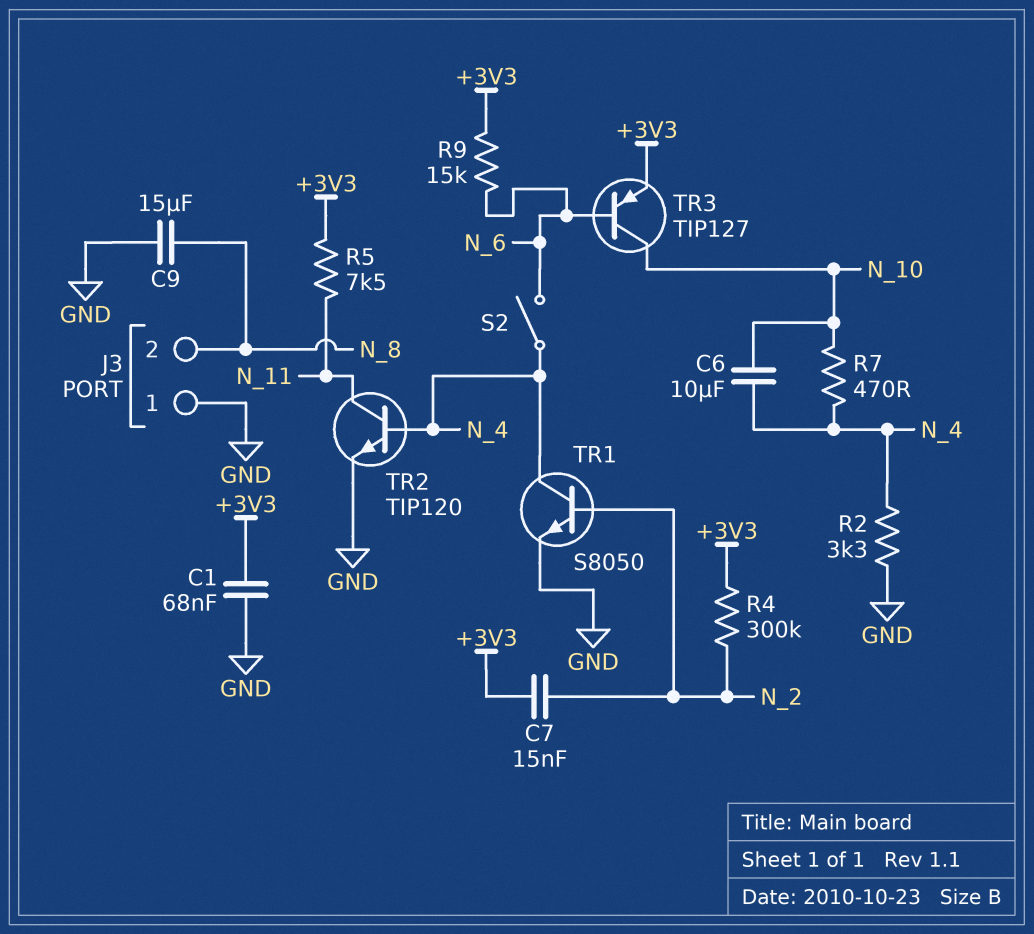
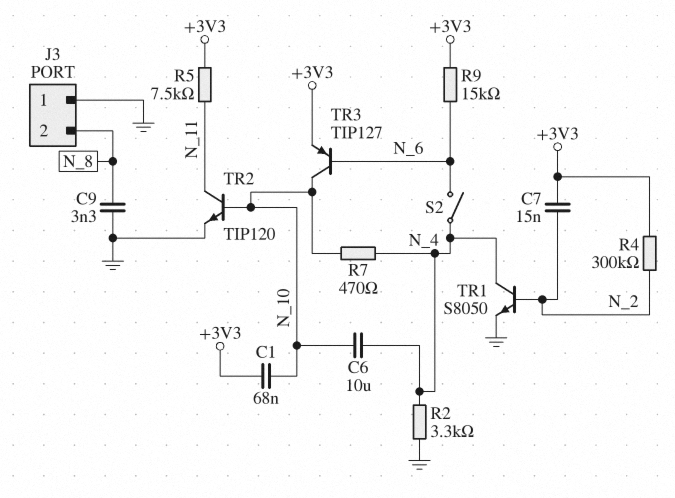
C1: 68nF (+3V3, GND) -> 68nF (+3V3, N_10)
C9: 15uF (GND, N_8) -> 3.3nF (GND, N_8)
TR2: NPN TIP120 (B N_4, C N_11, E GND) -> NPN TIP120 (B N_10, C N_11, E GND)

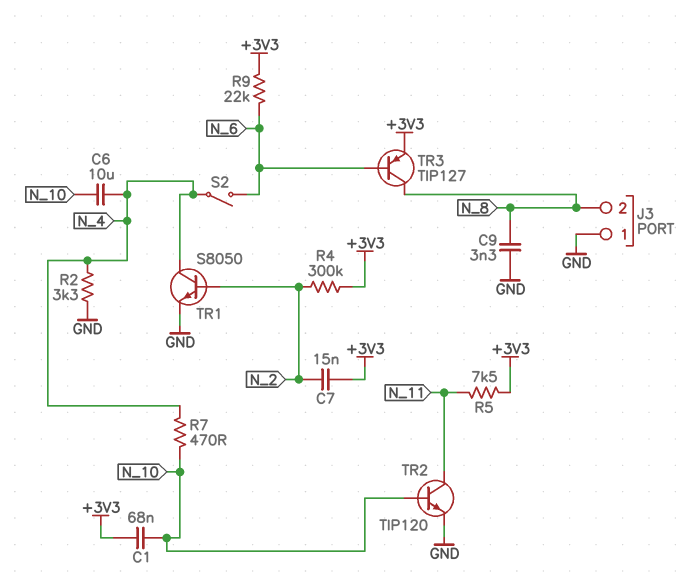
R9: 15k (+3V3, N_6) -> 22k (+3V3, N_6)
TR3: PNP TIP127 (B N_6, C N_10, E +3V3) -> PNP TIP127 (B N_6, C N_8, E +3V3)

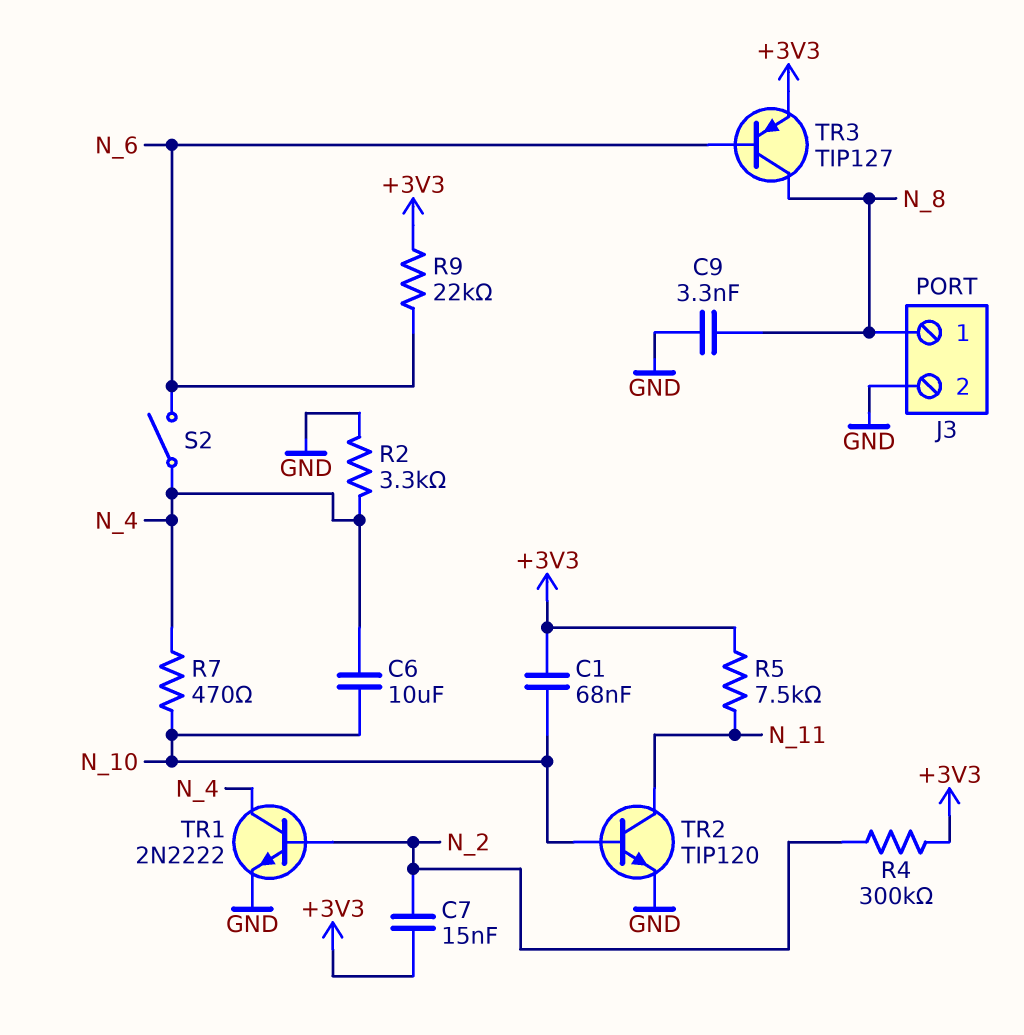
J3 pin 1: GND -> N_8
J3 pin 2: N_8 -> GND
TR1: NPN S8050 (B N_2, C N_4, E GND) -> NPN 2N2222 (B N_2, C N_4, E GND)

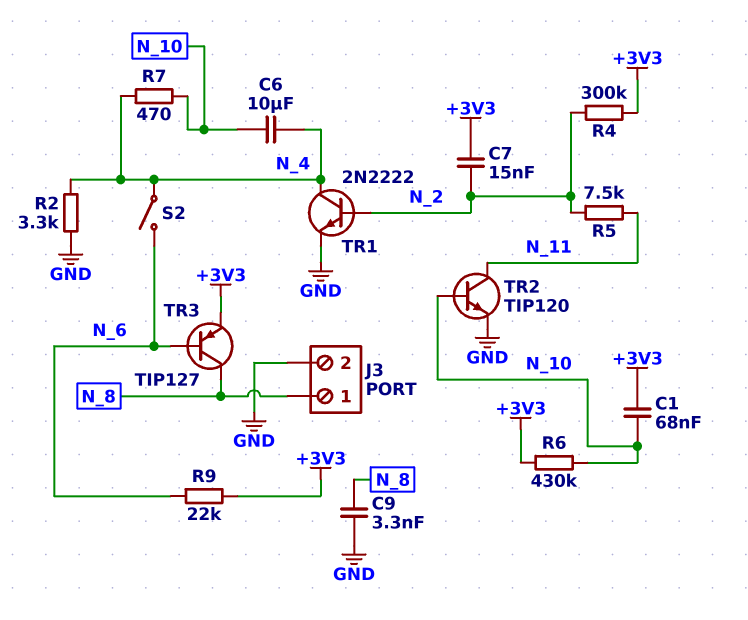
R5: 7.5k (+3V3, N_11) -> 7.5k (N_2, N_11)
R6: none -> 430k (+3V3, N_10)

